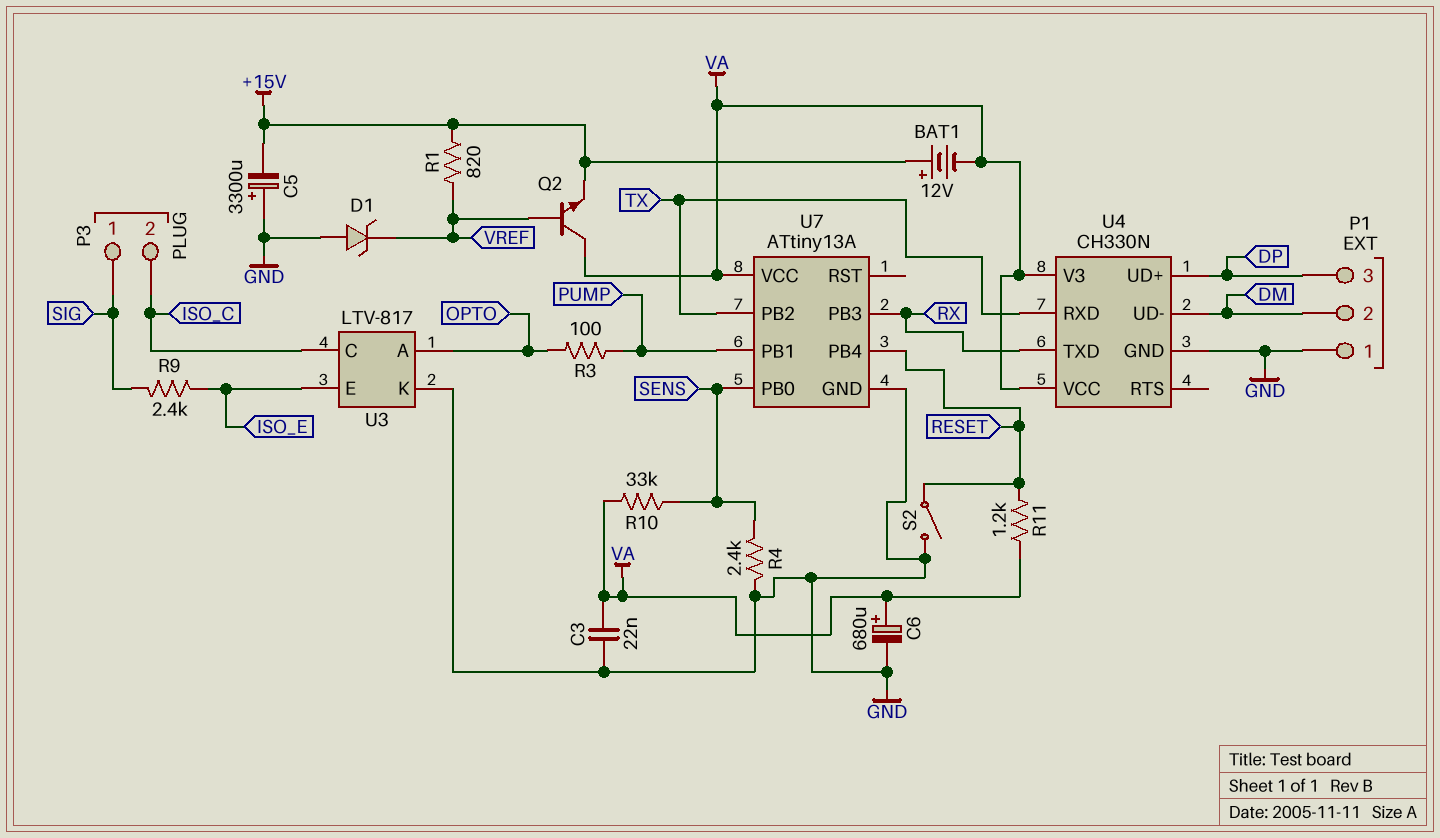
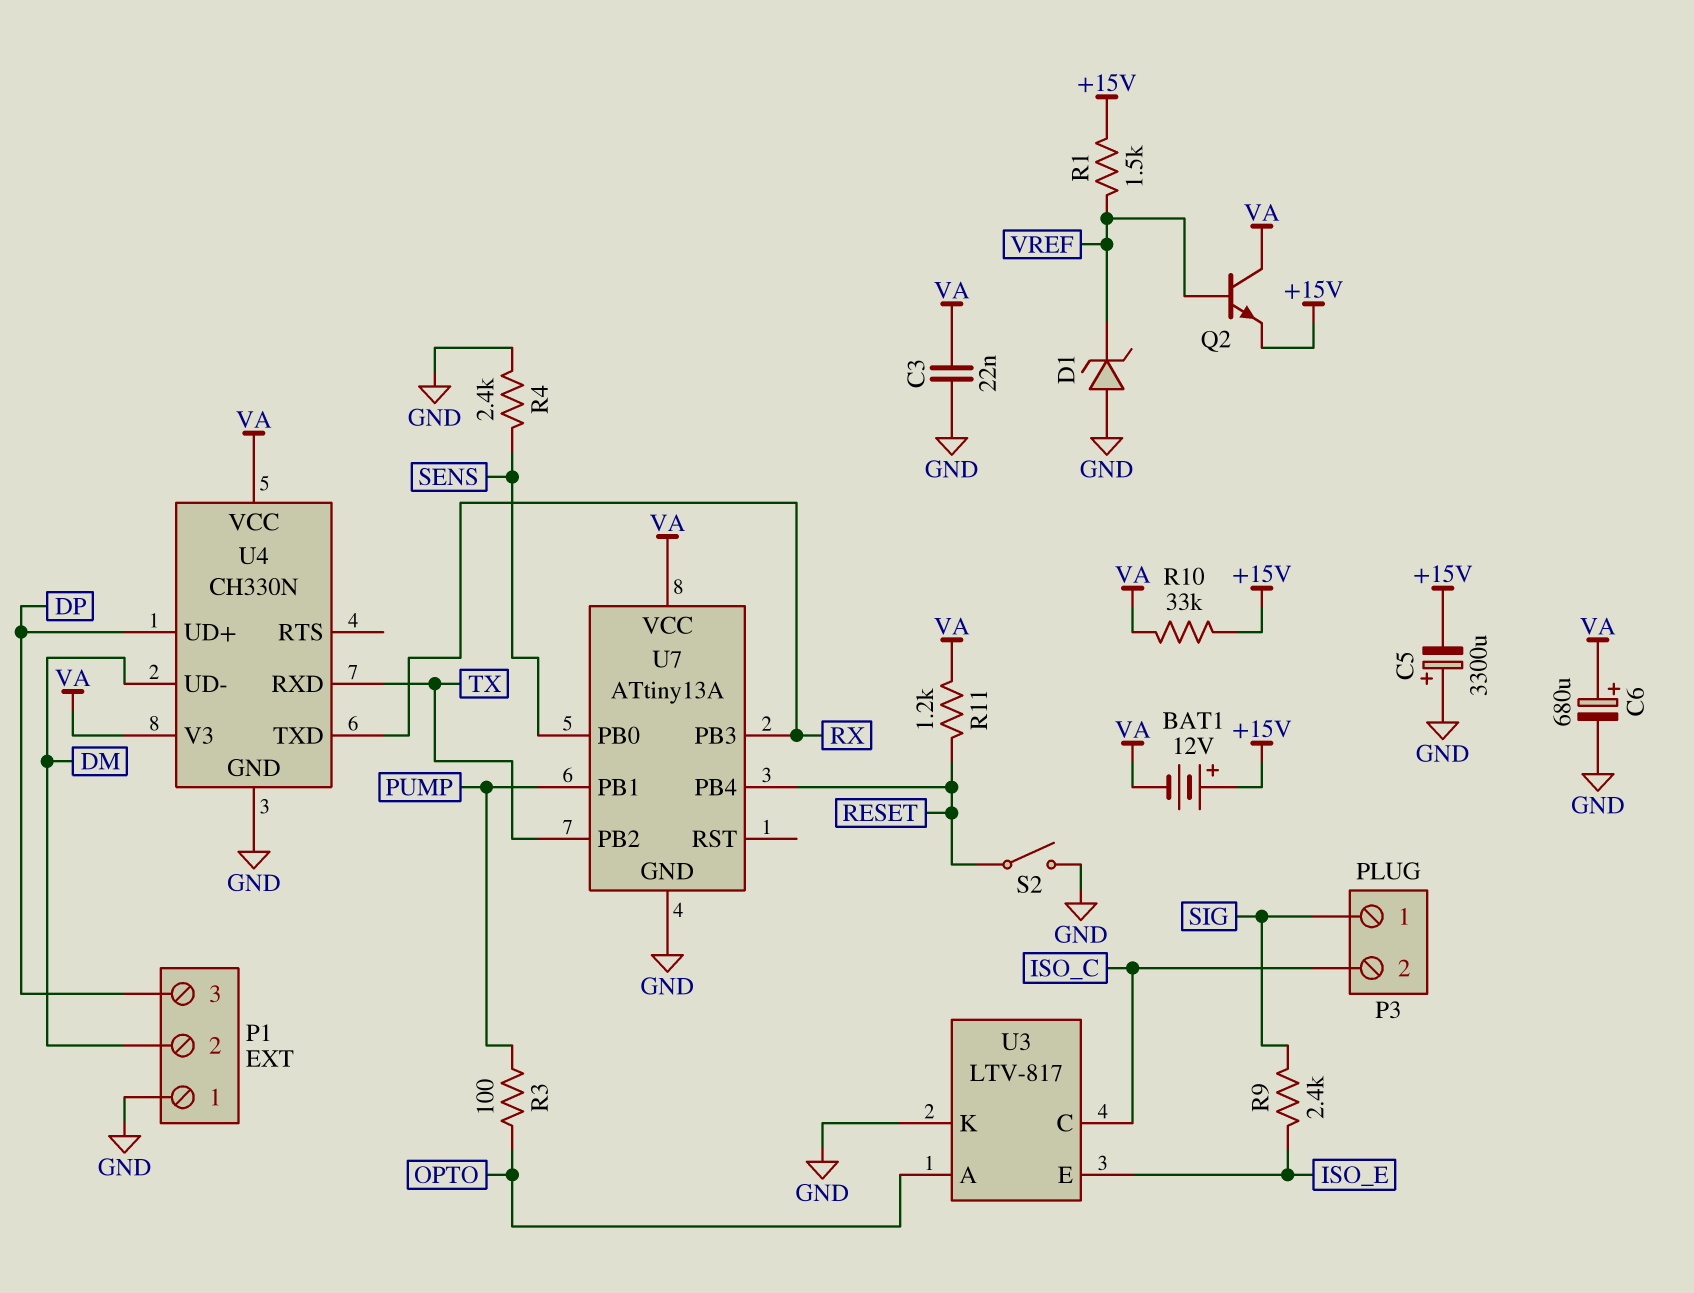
R1: 820 (+15V, VREF) -> 1.5k (+15V, VREF)
R10: 33k (SENS, VA) -> 33k (+15V, VA)

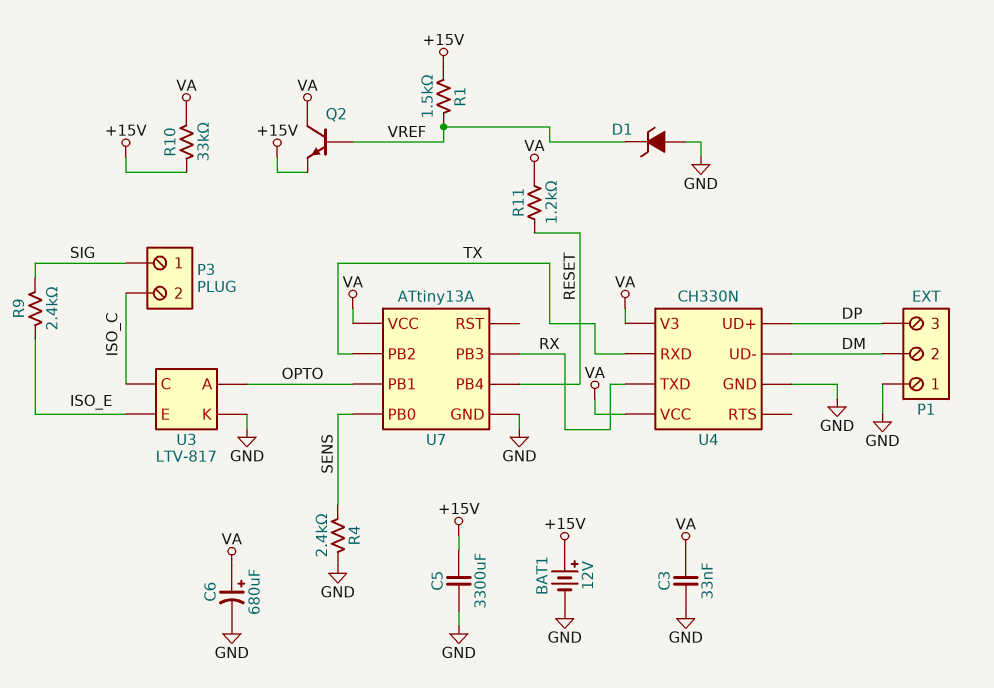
BAT1: 12V (plus +15V, minus VA) -> 12V (plus +15V, minus GND)
C3: 22nF (GND, VA) -> 33nF (GND, VA)
C5: 3300uF (plus GND, minus +15V) -> 3300uF (+15V, GND)
R3: 100 (OPTO, PUMP) -> none
S2: switch (GND, RESET) -> none
U7 pin PB1: PUMP -> OPTO

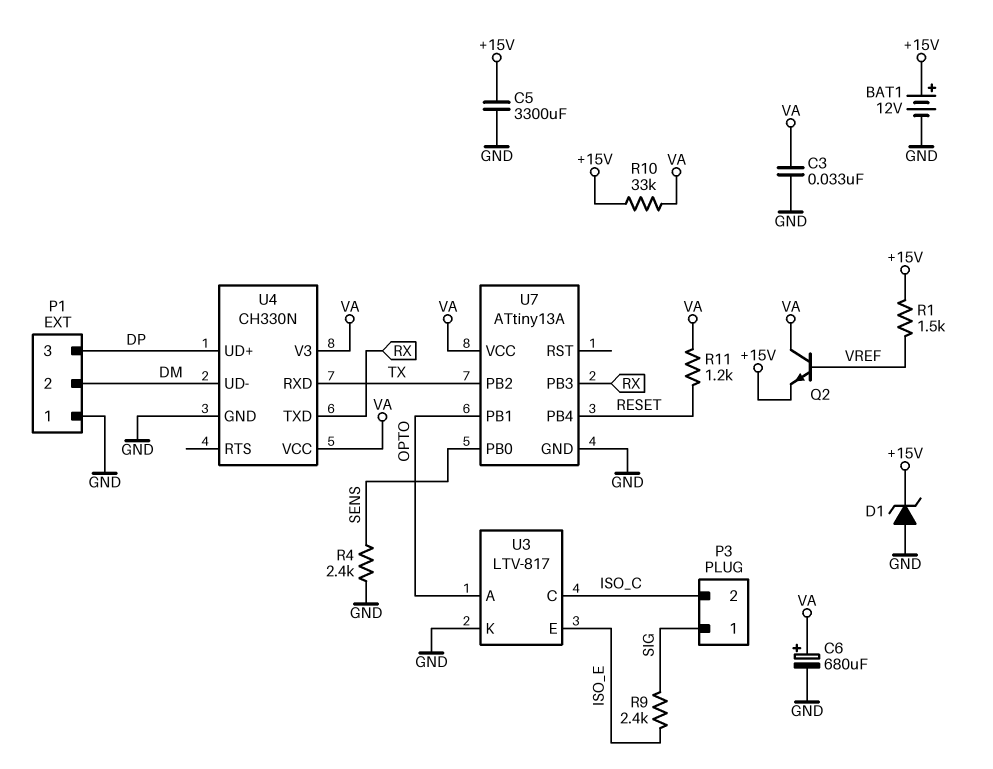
D1: zener (A GND, K VREF) -> zener (A GND, K +15V)

